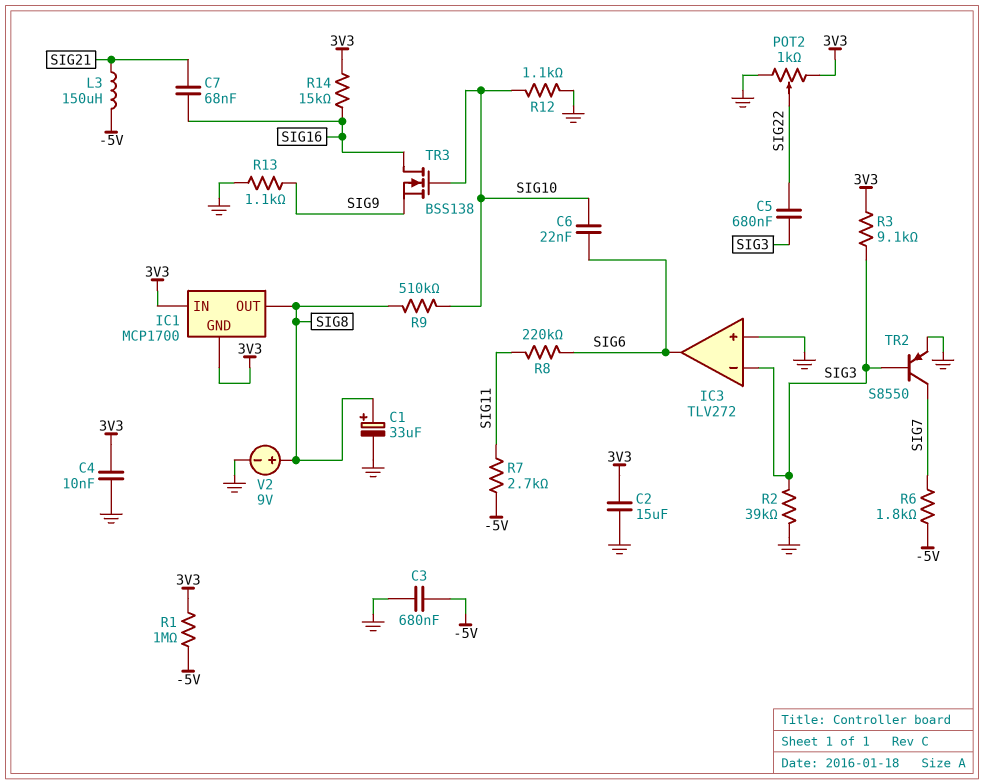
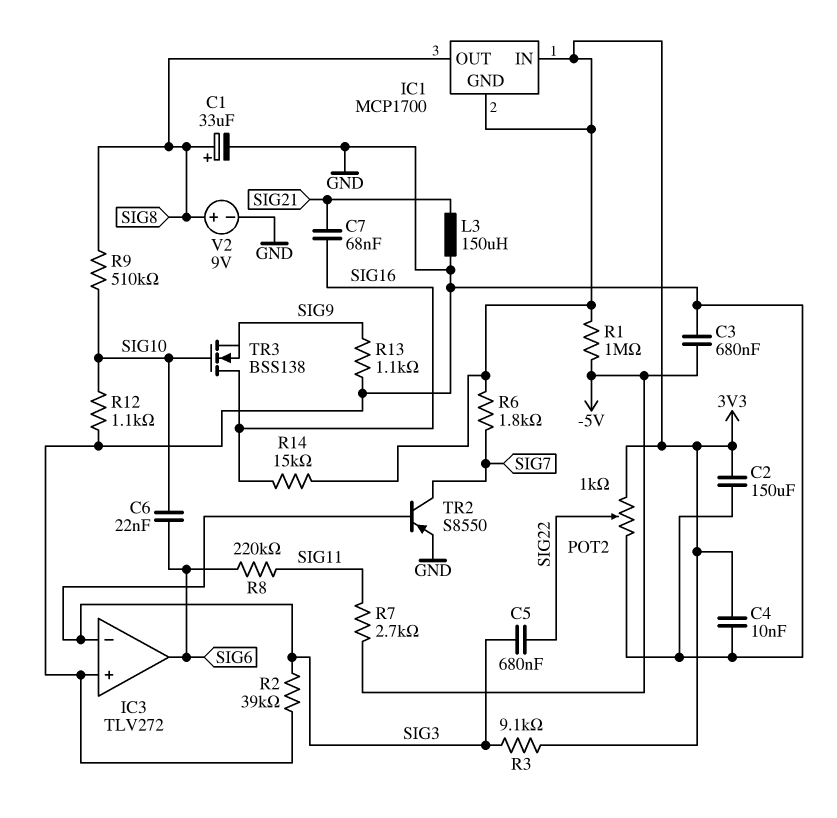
C2: 15uF (3V3, GND) -> 150uF (3V3, GND)
L3: 150uH (-5V, SIG21) -> 150uH (GND, SIG21)
R6: 1.8k (-5V, SIG7) -> 1.8k (3V3, SIG7)

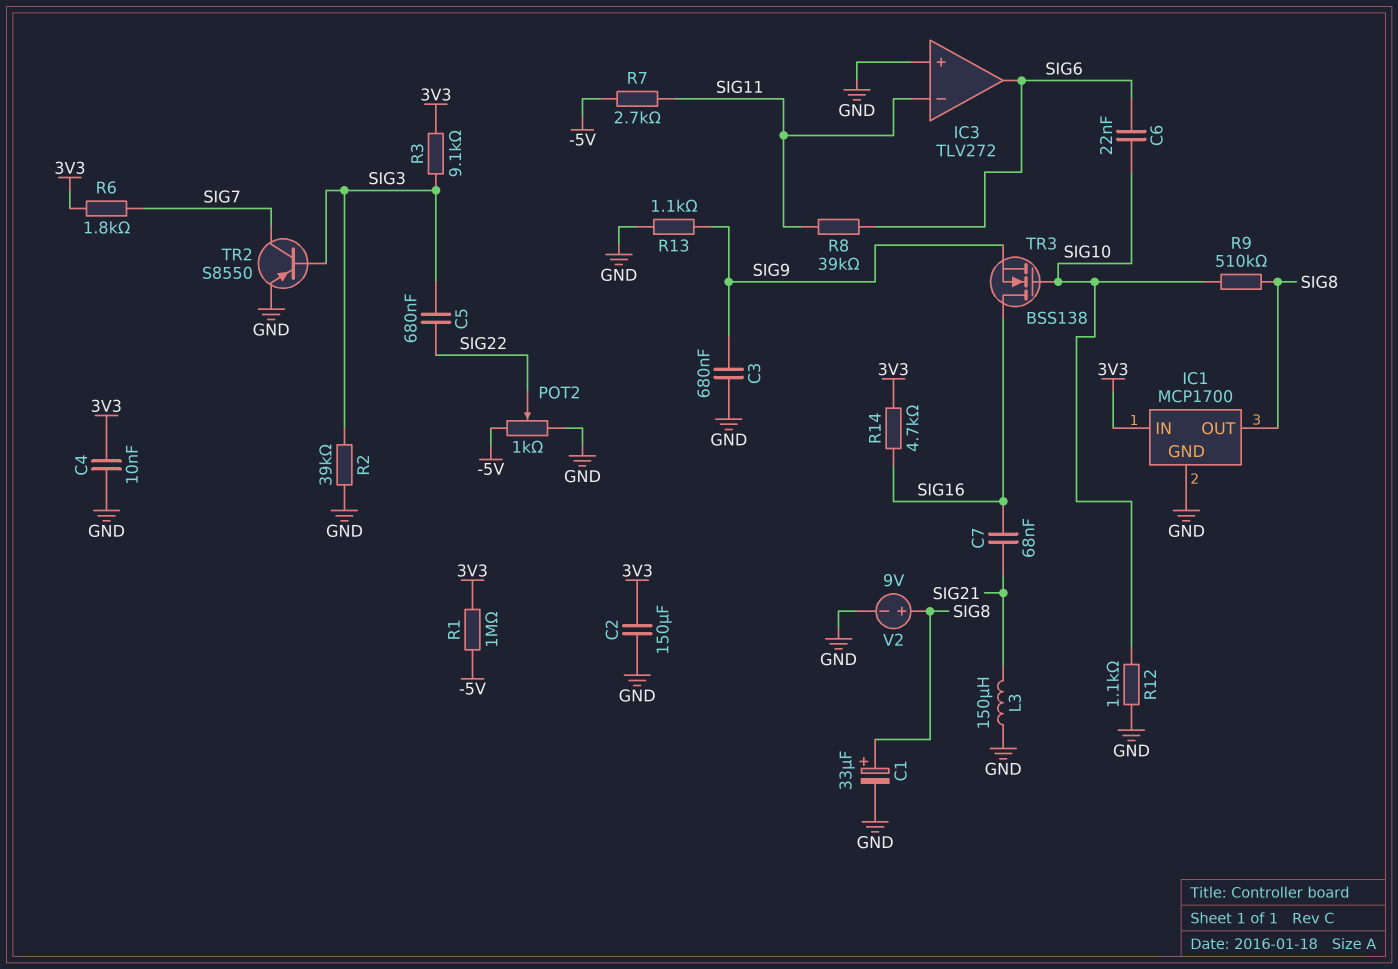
C3: 680nF (-5V, GND) -> 680nF (GND, SIG9)
IC1 pin GND: 3V3 -> GND
IC3 pin in-: SIG3 -> SIG11
POT2: 1k (3V3, GND, wiper SIG22) -> 1k (-5V, GND, wiper SIG22)
R8: 220k (SIG6, SIG11) -> 39k (SIG6, SIG11)
R14: 15k (3V3, SIG16) -> 4.7k (3V3, SIG16)

